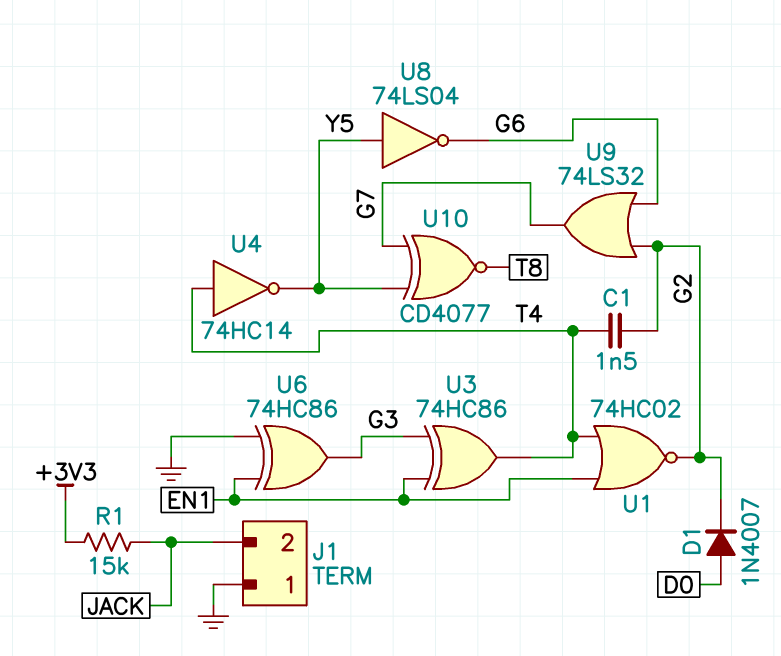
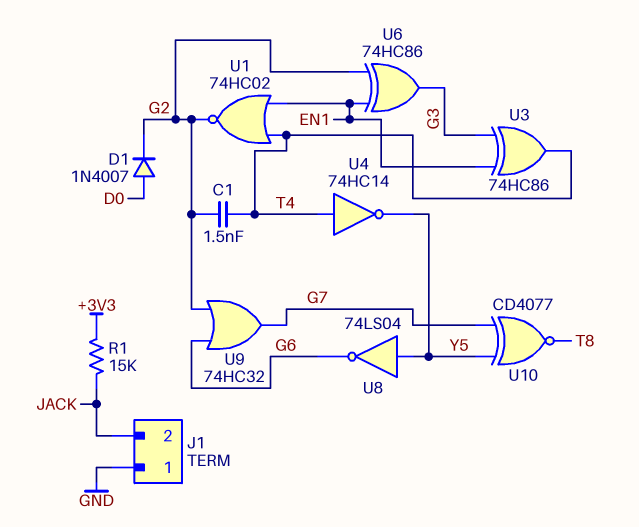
U6: XOR 74HC86 (in EN1, in GND, out G3) -> XOR 74HC86 (in EN1, in G2, out G3)
U9: OR 74LS32 (in G2, in G6, out G7) -> OR 74HC32 (in G2, in G6, out G7)

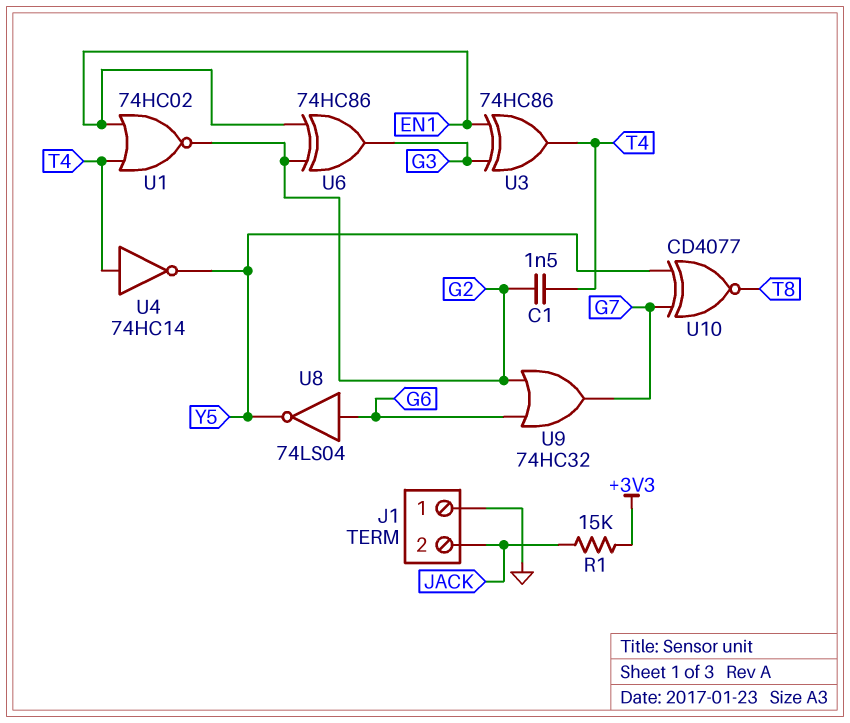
D1: diode 1N4007 (A D0, K G2) -> none
U8: NOT 74LS04 (in Y5, out G6) -> NOT 74LS04 (in G6, out Y5)

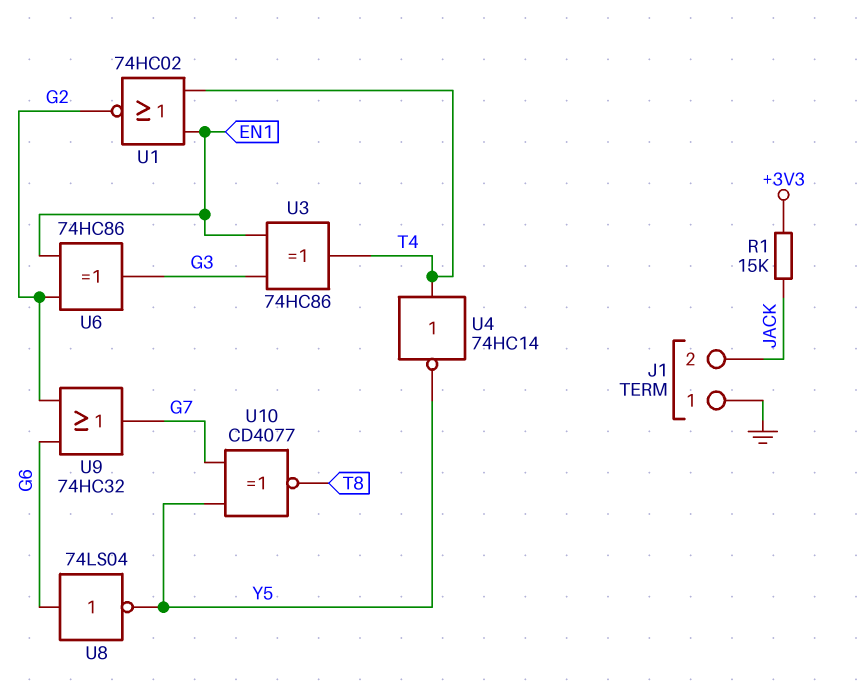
C1: 1.5nF (G2, T4) -> none

